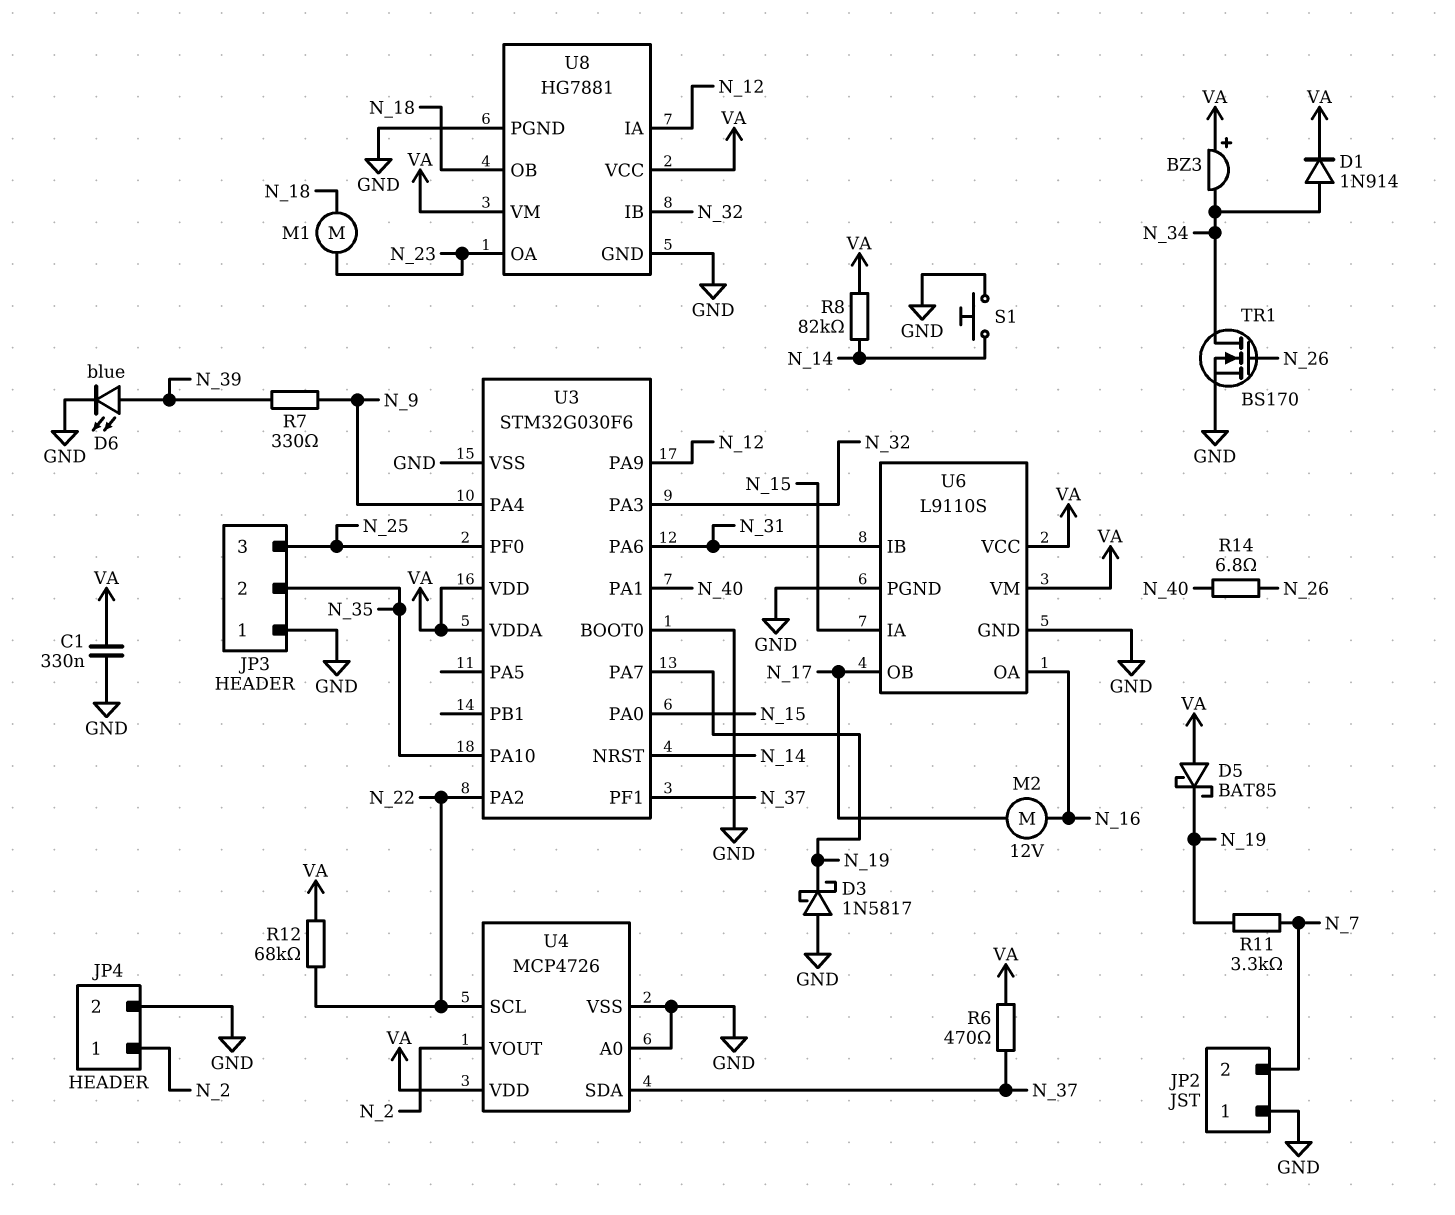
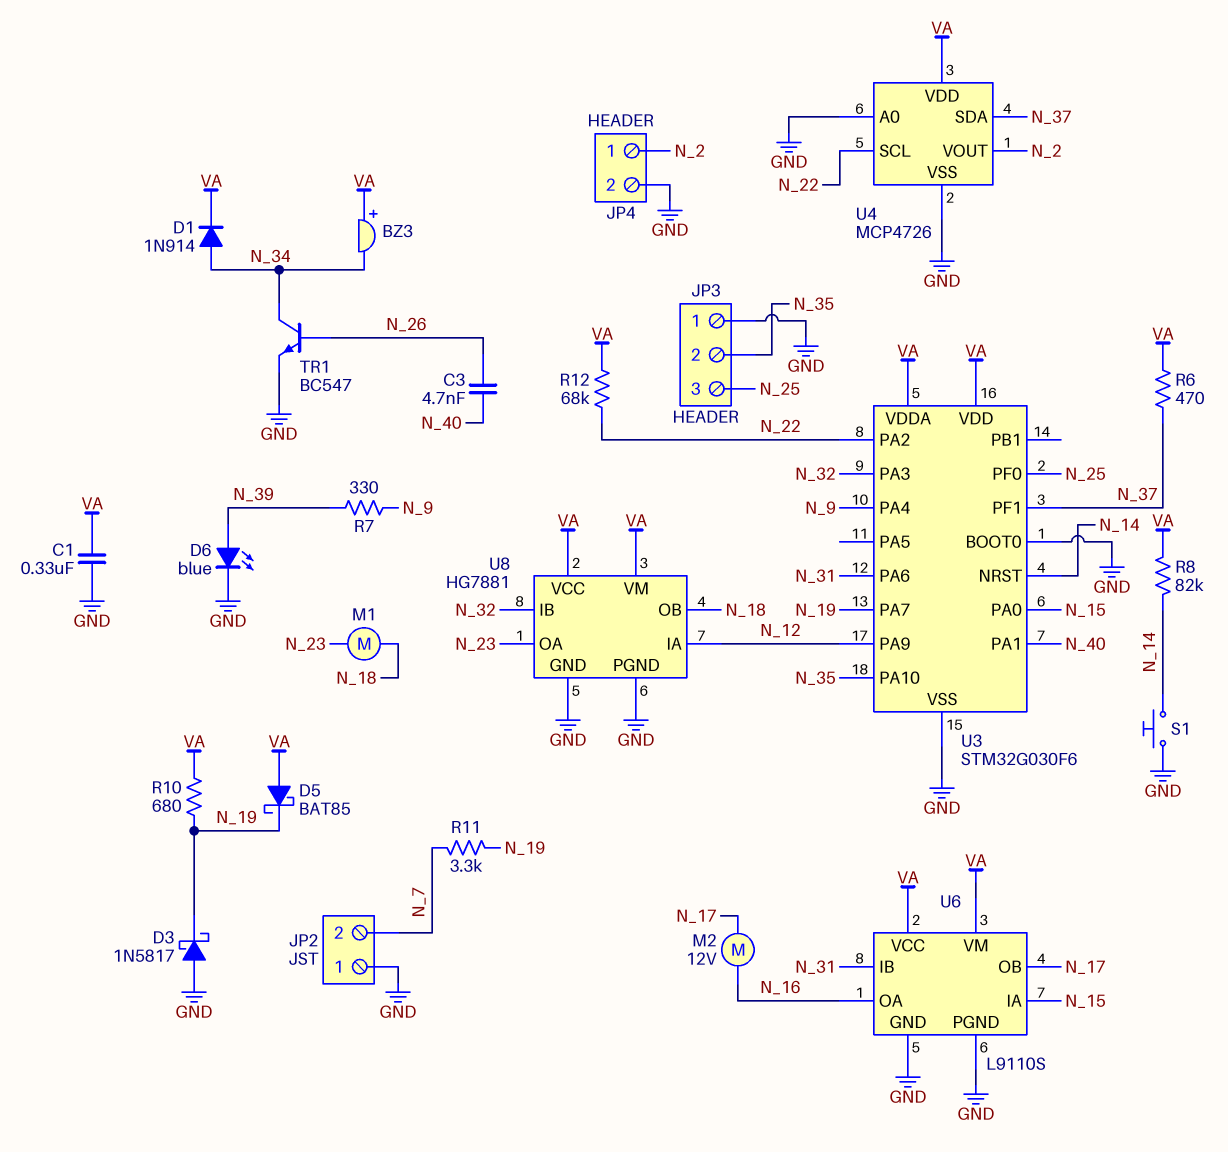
C3: none -> 4.7nF (N_26, N_40)
R10: none -> 680 (N_19, VA)
R14: 6.8 (N_26, N_40) -> none
TR1: NMOS BS170 (G N_26, D N_34, S GND) -> NPN BC547 (B N_26, C N_34, E GND)

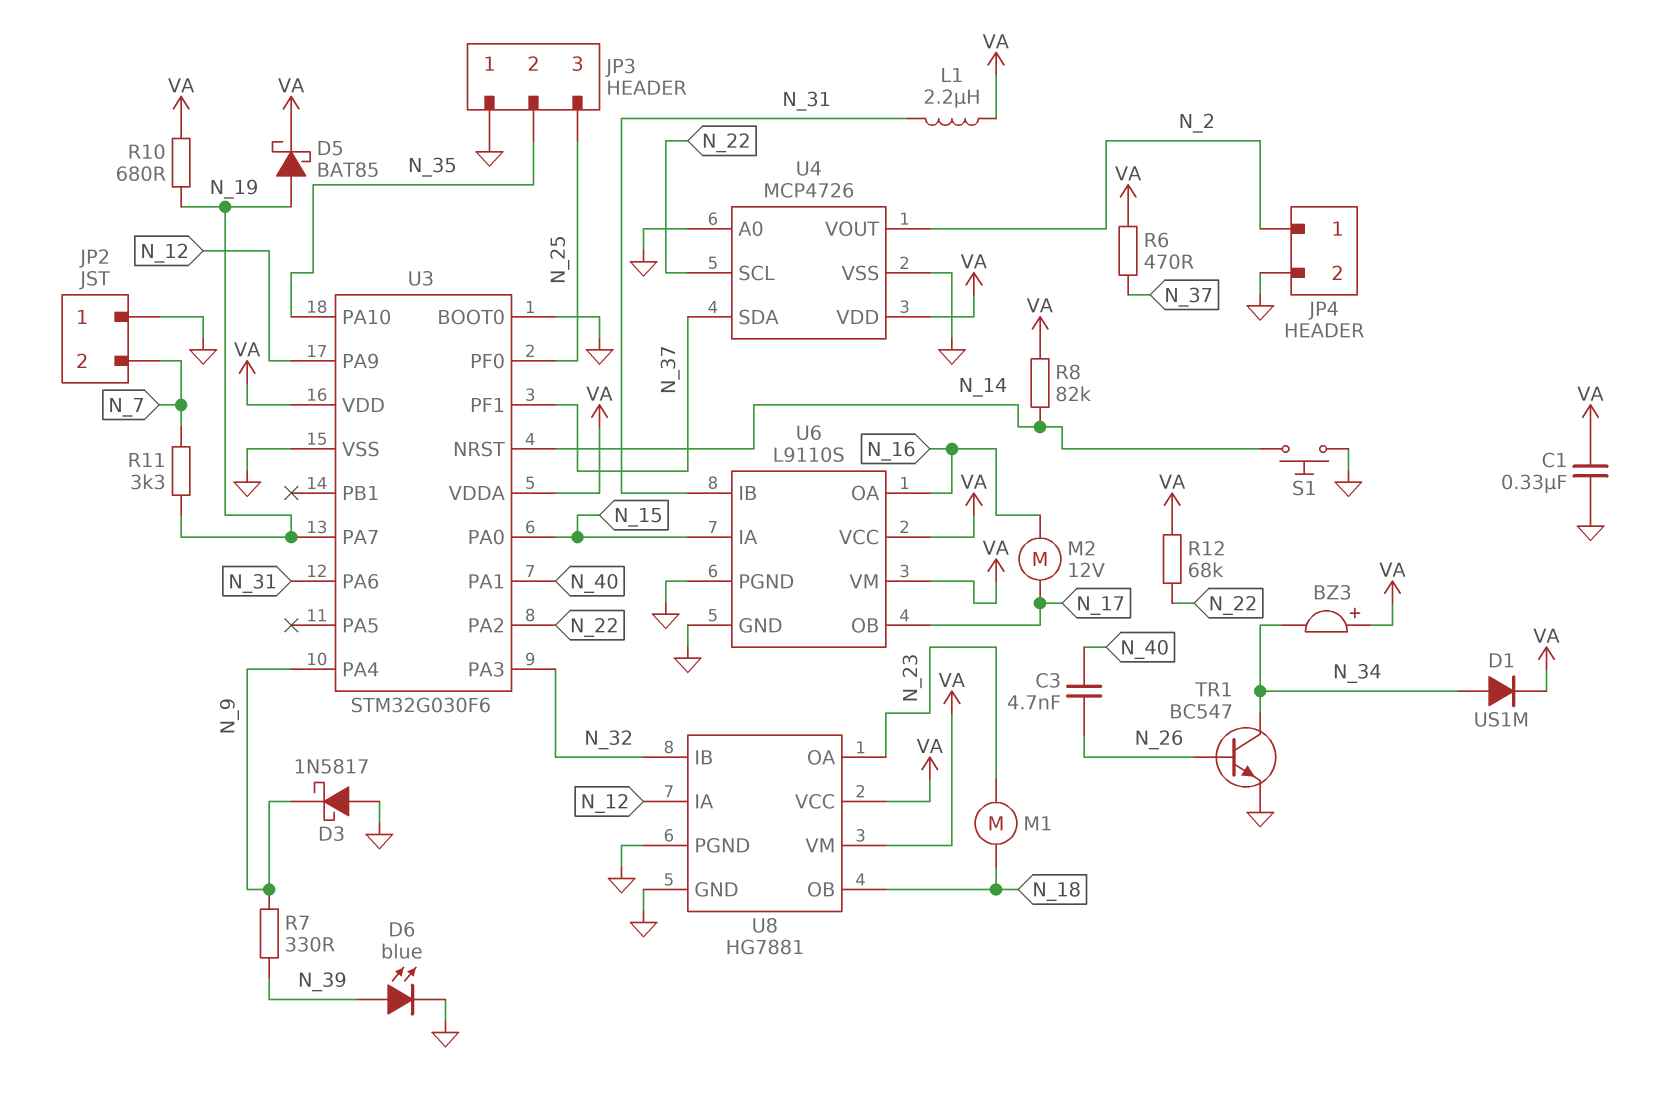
D1: diode 1N914 (A N_34, K VA) -> diode US1M (A N_34, K VA)
D3: schottky 1N5817 (A GND, K N_19) -> schottky 1N5817 (A GND, K N_9)
D5: schottky BAT85 (A VA, K N_19) -> schottky BAT85 (A N_19, K VA)
L1: none -> 2.2uH (N_31, VA)

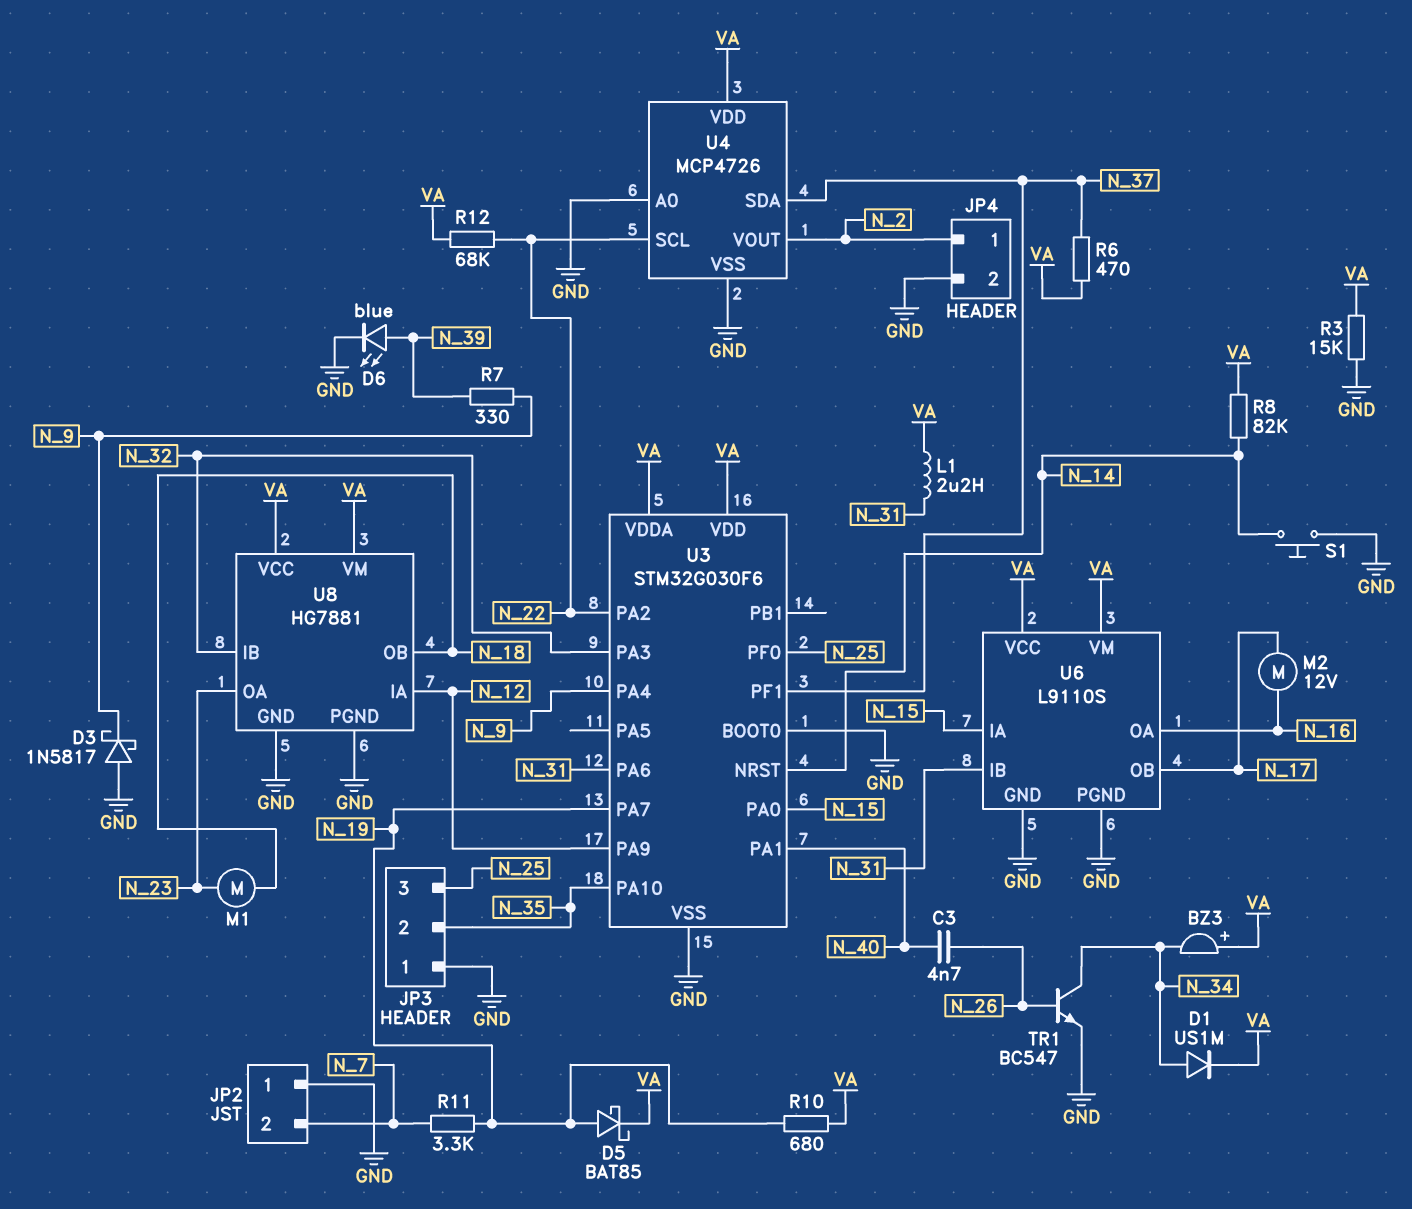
C1: 330nF (GND, VA) -> none
R3: none -> 15k (GND, VA)

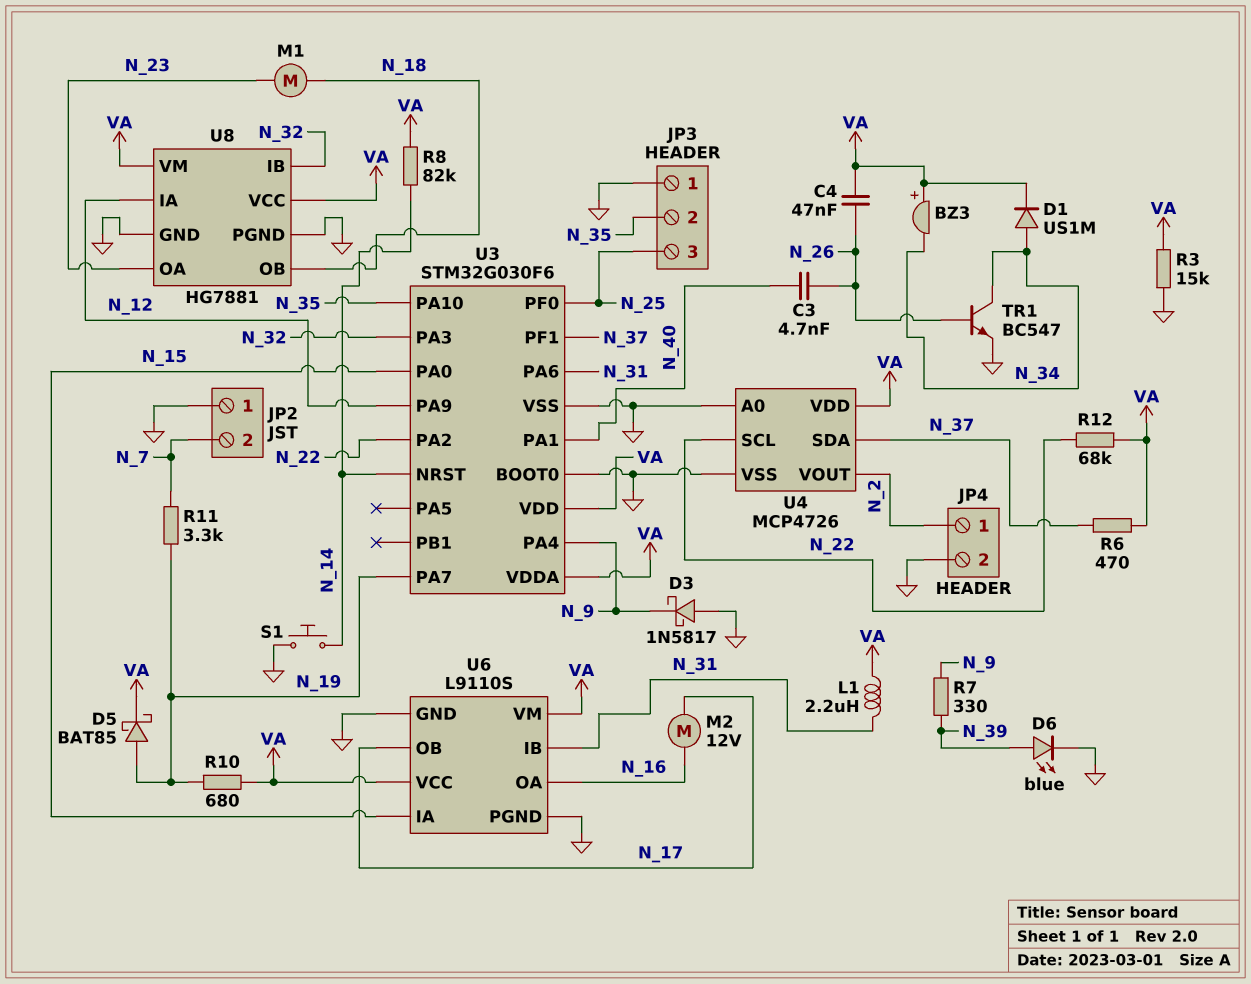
C4: none -> 47nF (N_26, VA)

